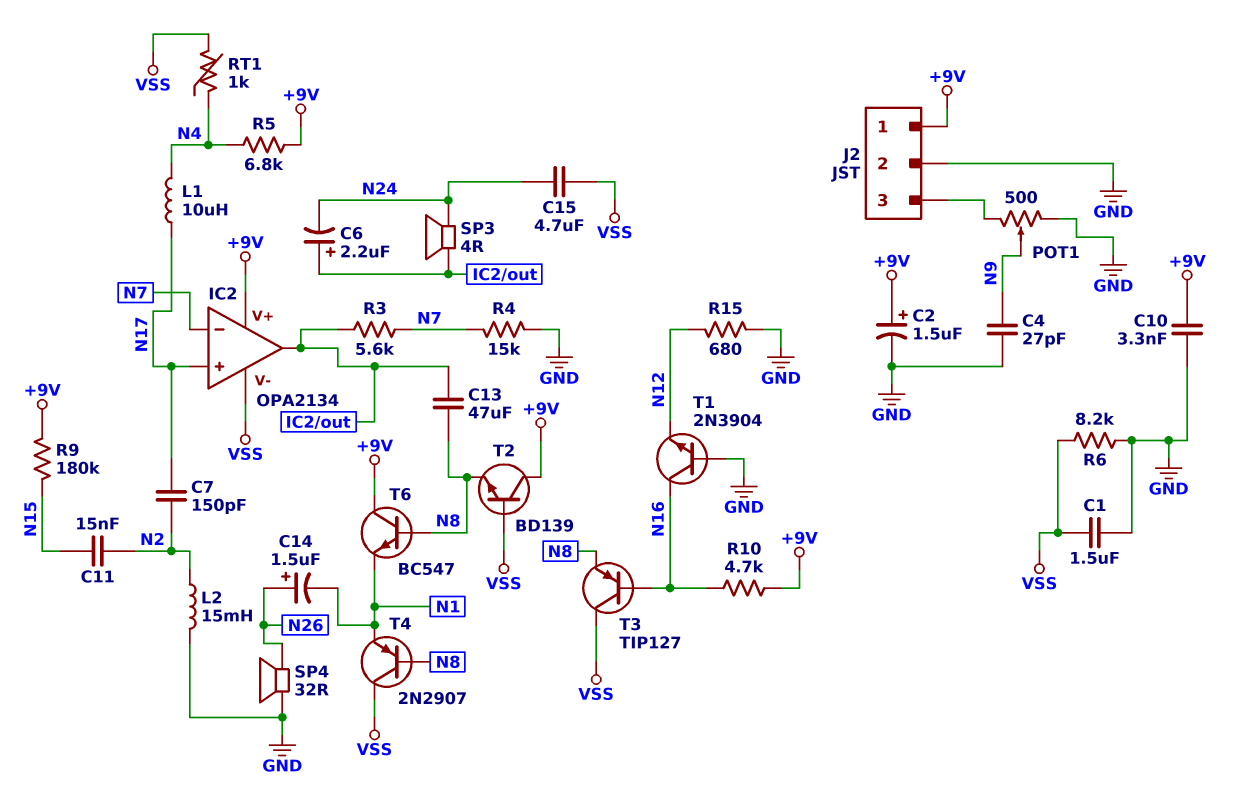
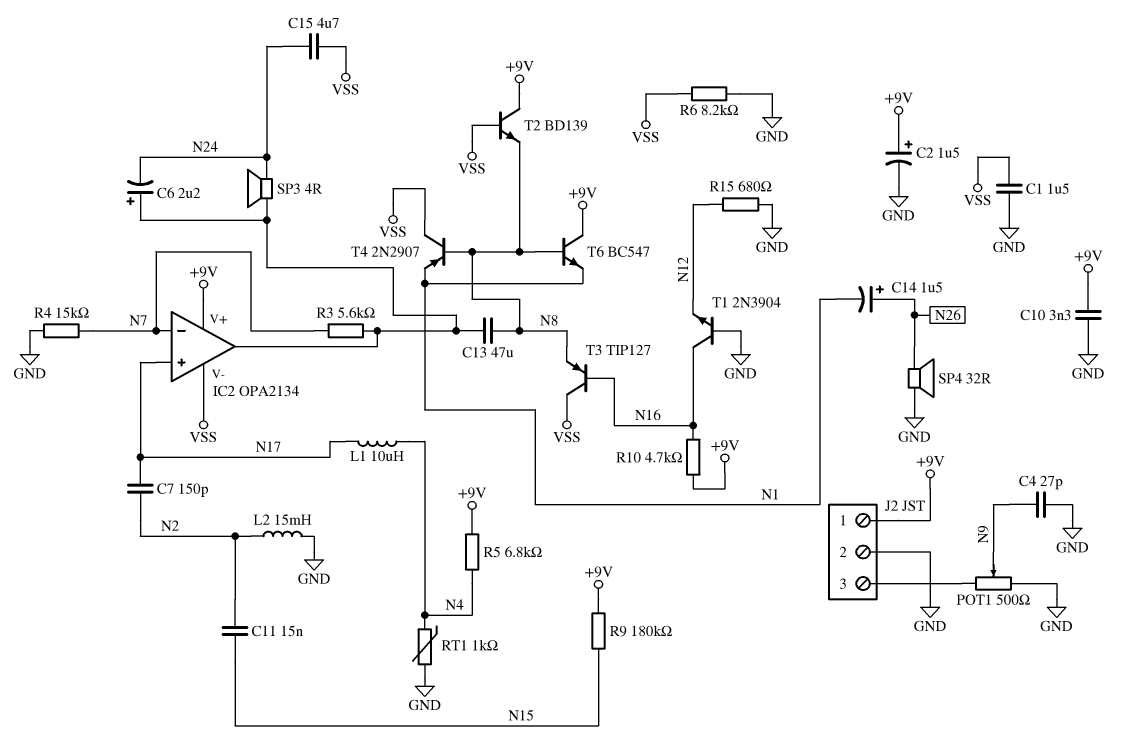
RT1: 1k (N4, VSS) -> 1k (GND, N4)

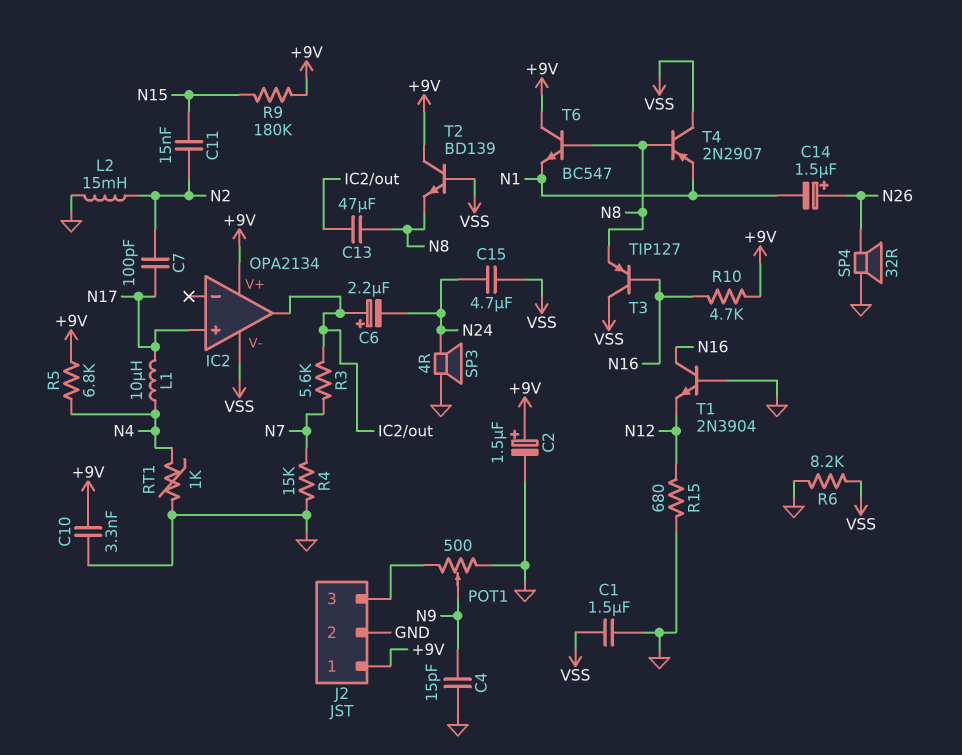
C4: 27pF (GND, N9) -> 15pF (GND, N9)
C7: 150pF (N2, N17) -> 100pF (N2, N17)
IC2 pin in-: N7 -> none
SP3: speaker 4R (IC2/out, N24) -> speaker 4R (GND, N24)

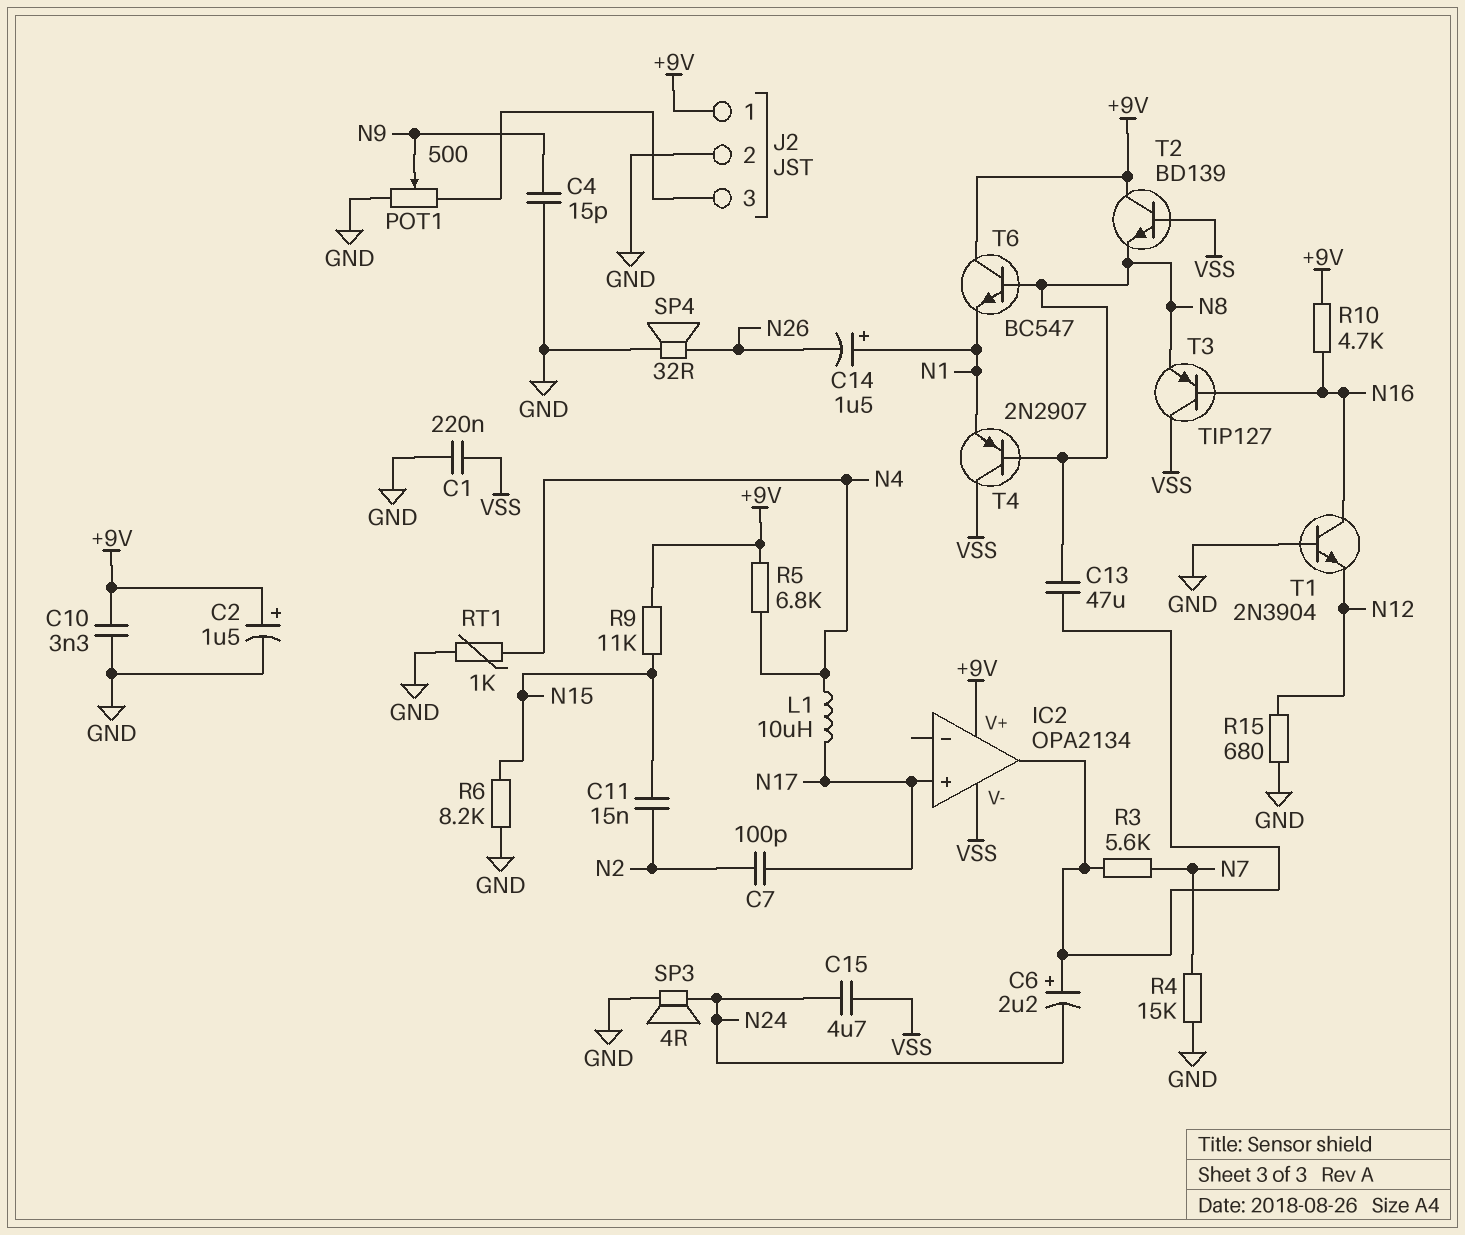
C1: 1.5uF (GND, VSS) -> 220nF (GND, VSS)
C14: 1.5uF (plus N26, minus N1) -> 1.5uF (plus N1, minus N26)
L2: 15mH (GND, N2) -> none
R6: 8.2k (GND, VSS) -> 8.2k (GND, N15)
R9: 180k (+9V, N15) -> 11k (+9V, N15)

